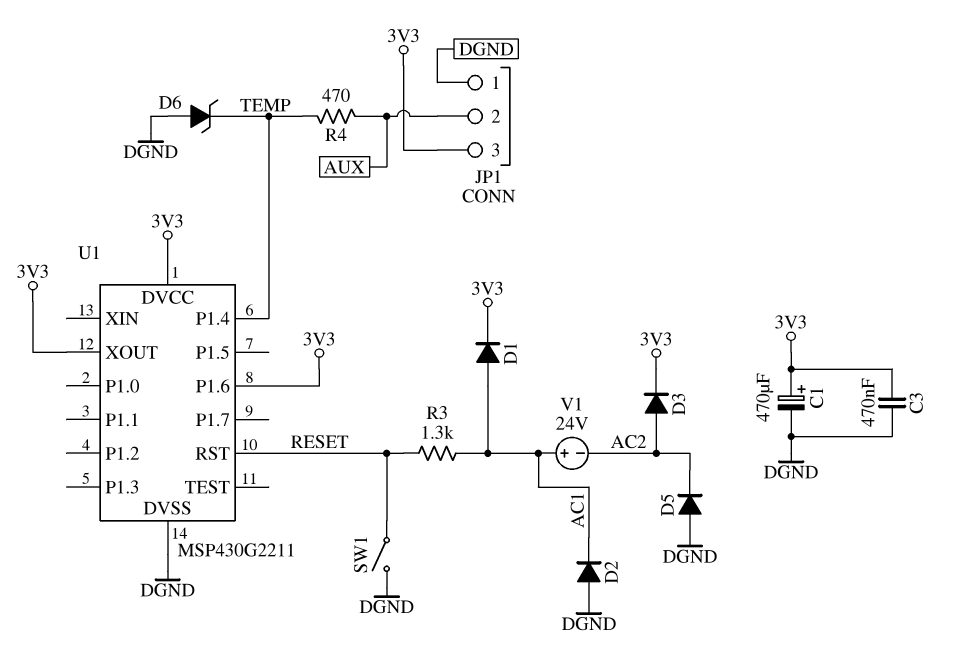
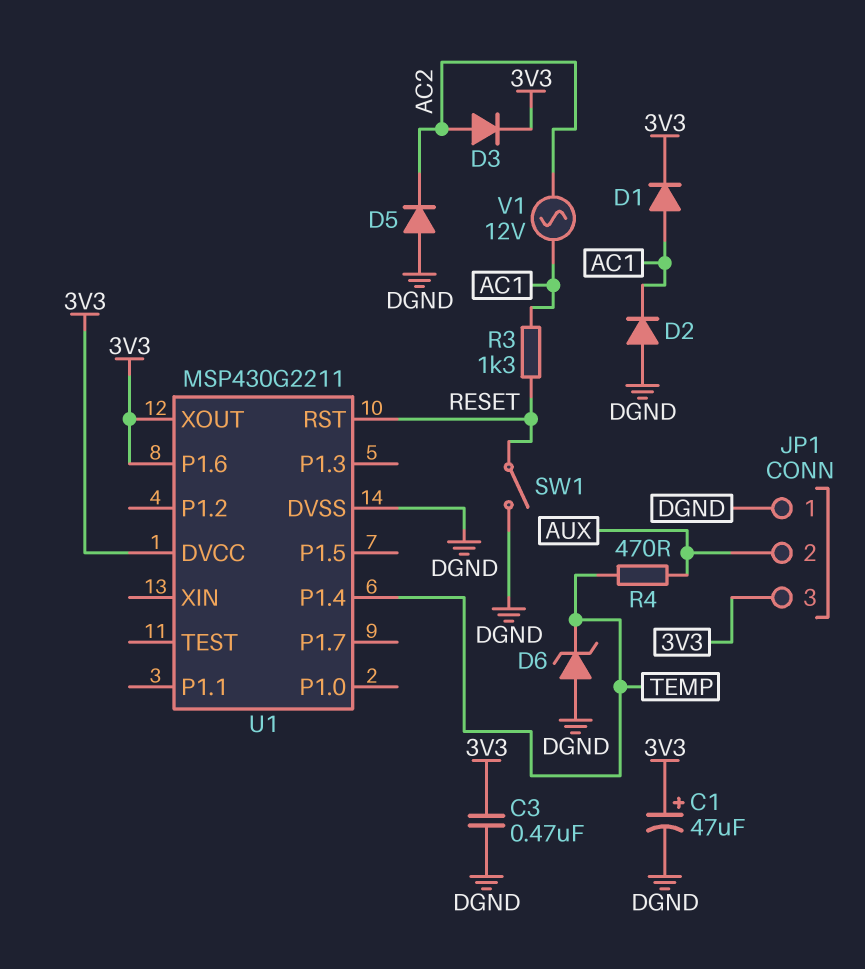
C1: 470uF (plus 3V3, minus DGND) -> 47uF (plus 3V3, minus DGND)
V1: 24V (plus AC1, minus AC2) -> AC 12V (AC1, AC2)

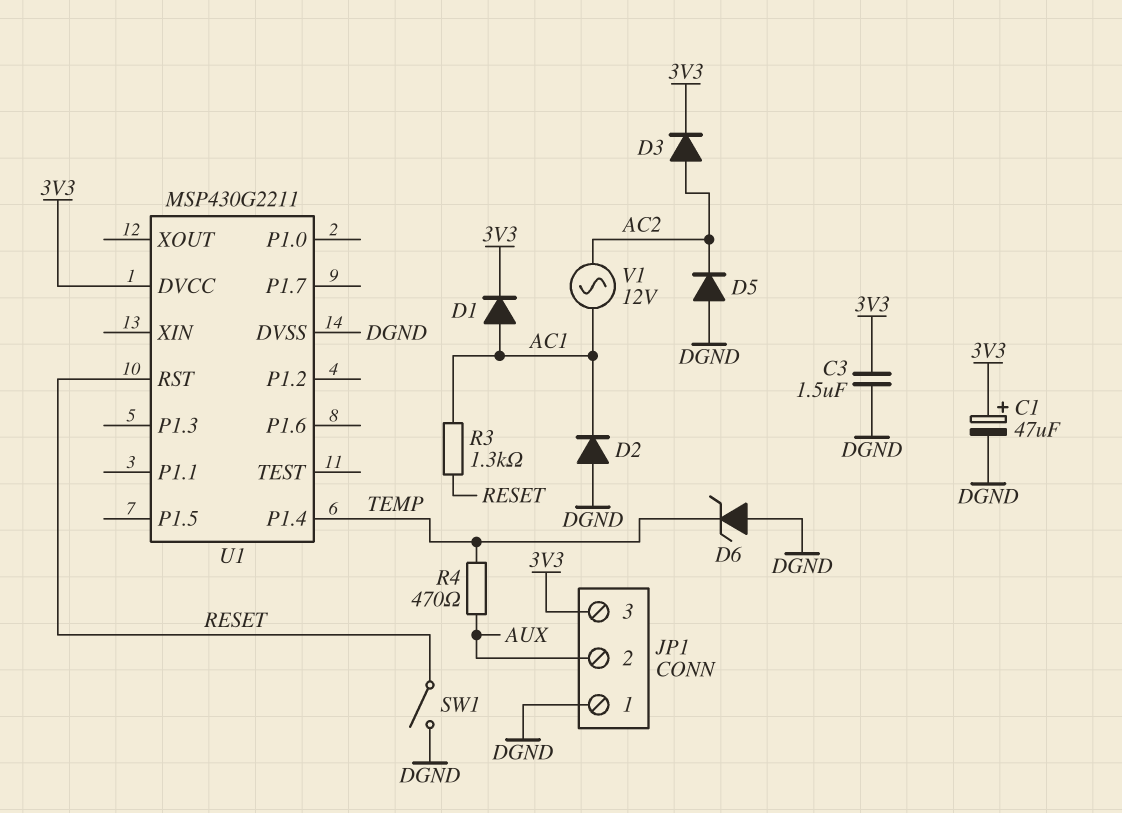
C3: 470nF (3V3, DGND) -> 1.5uF (3V3, DGND)
U1 pin P1.6: 3V3 -> none
U1 pin XOUT: 3V3 -> none

